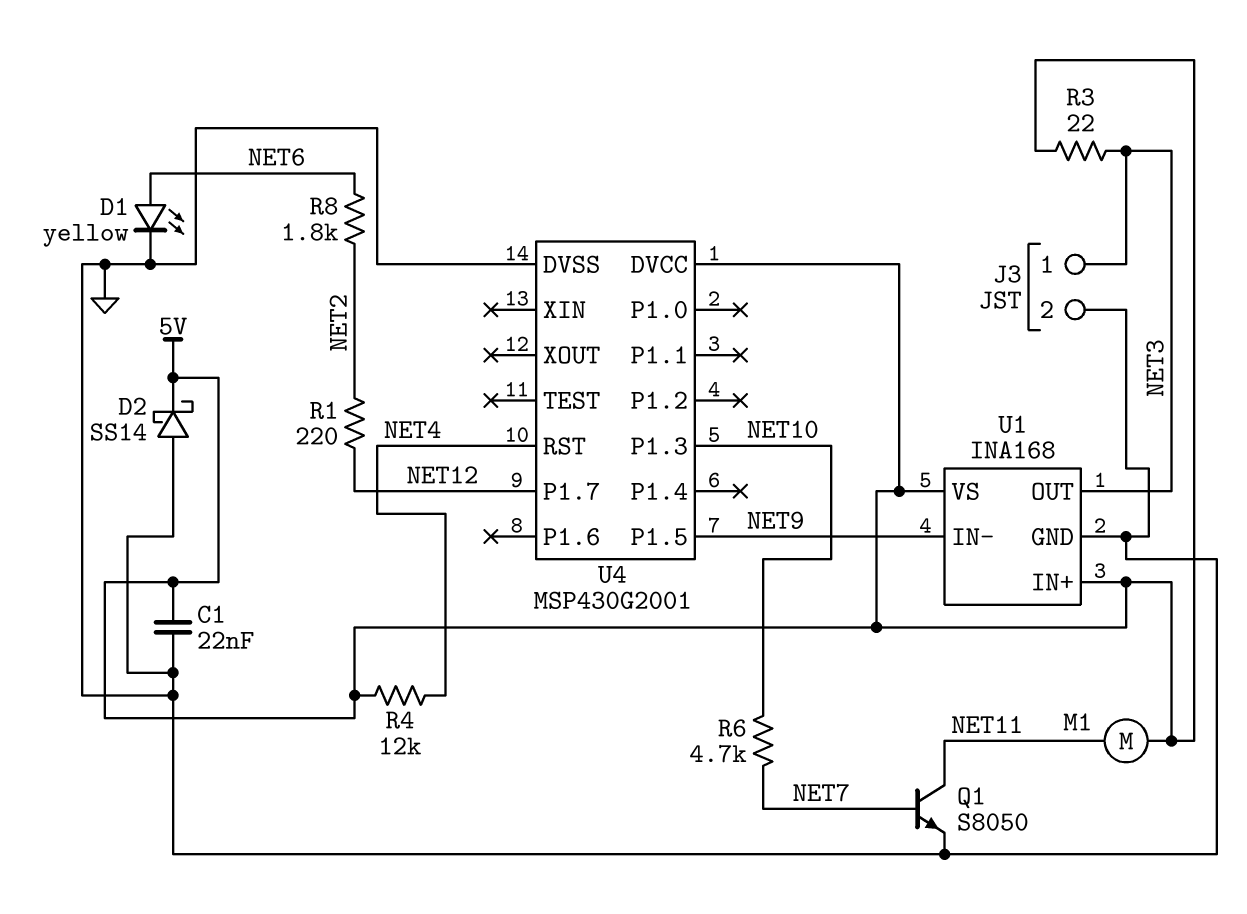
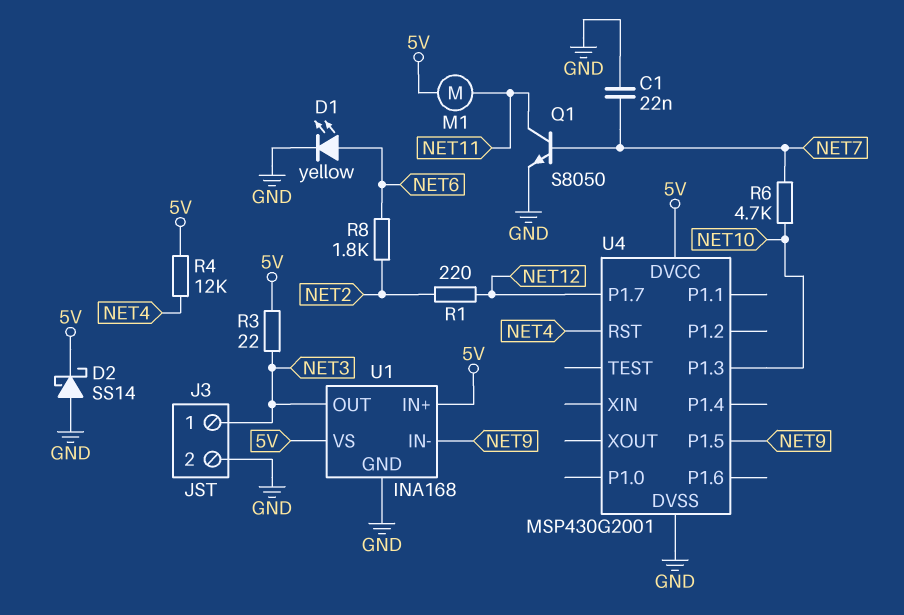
C1: 22nF (5V, GND) -> 22nF (GND, NET7)

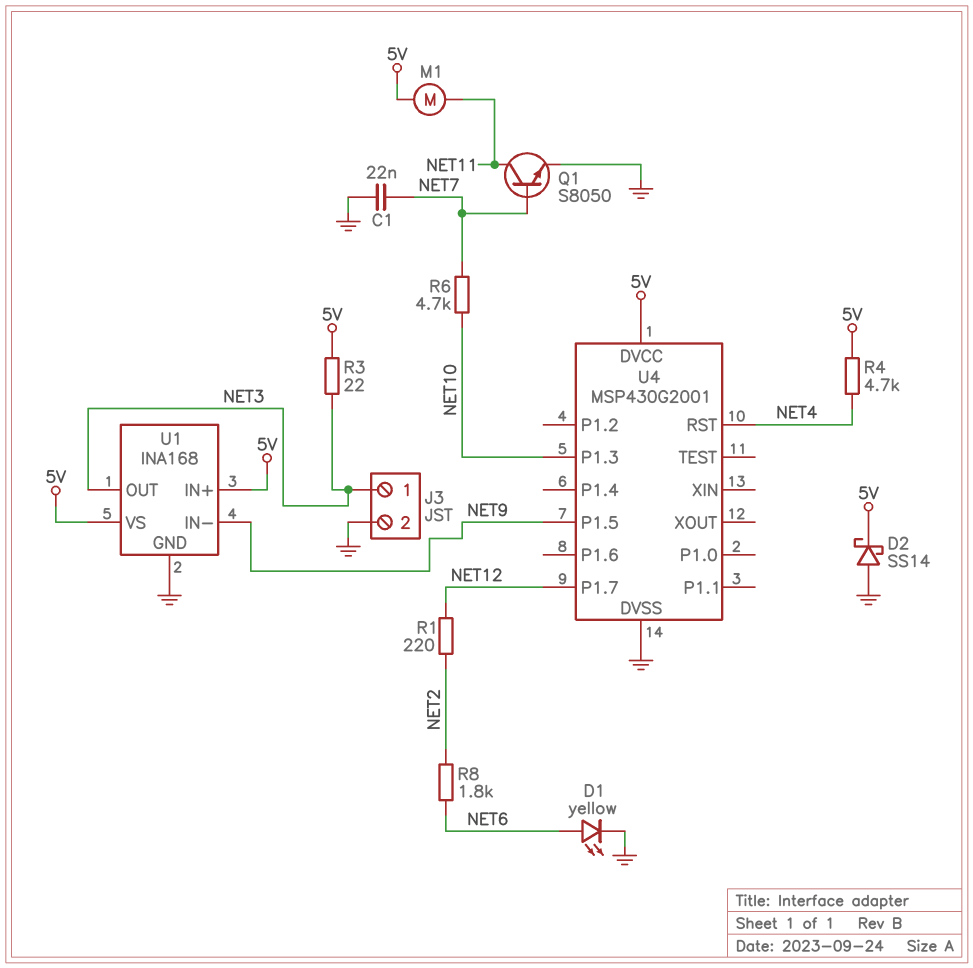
R4: 12k (5V, NET4) -> 4.7k (5V, NET4)

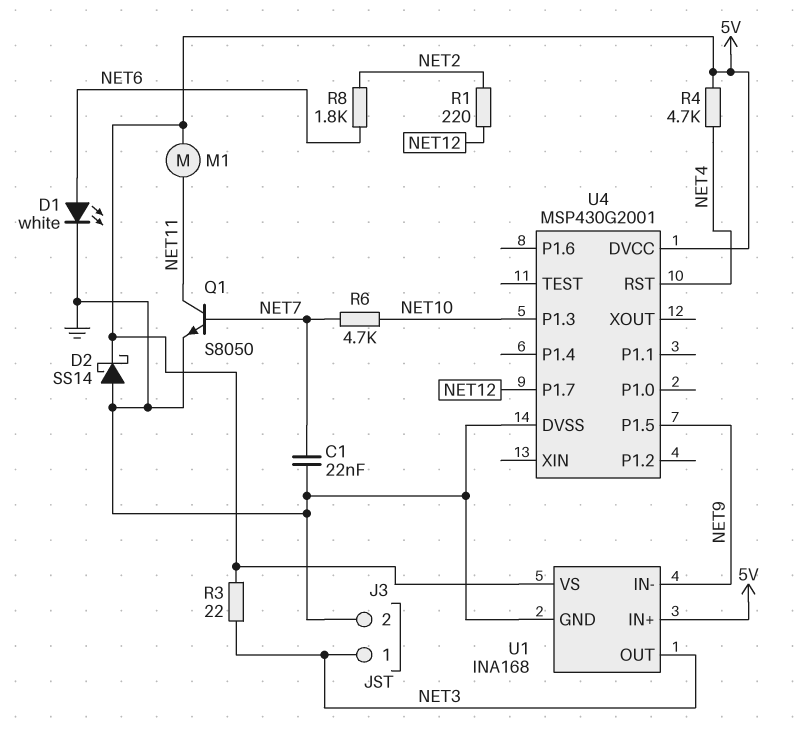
D1: LED yellow (A NET6, K GND) -> LED white (A NET6, K GND)

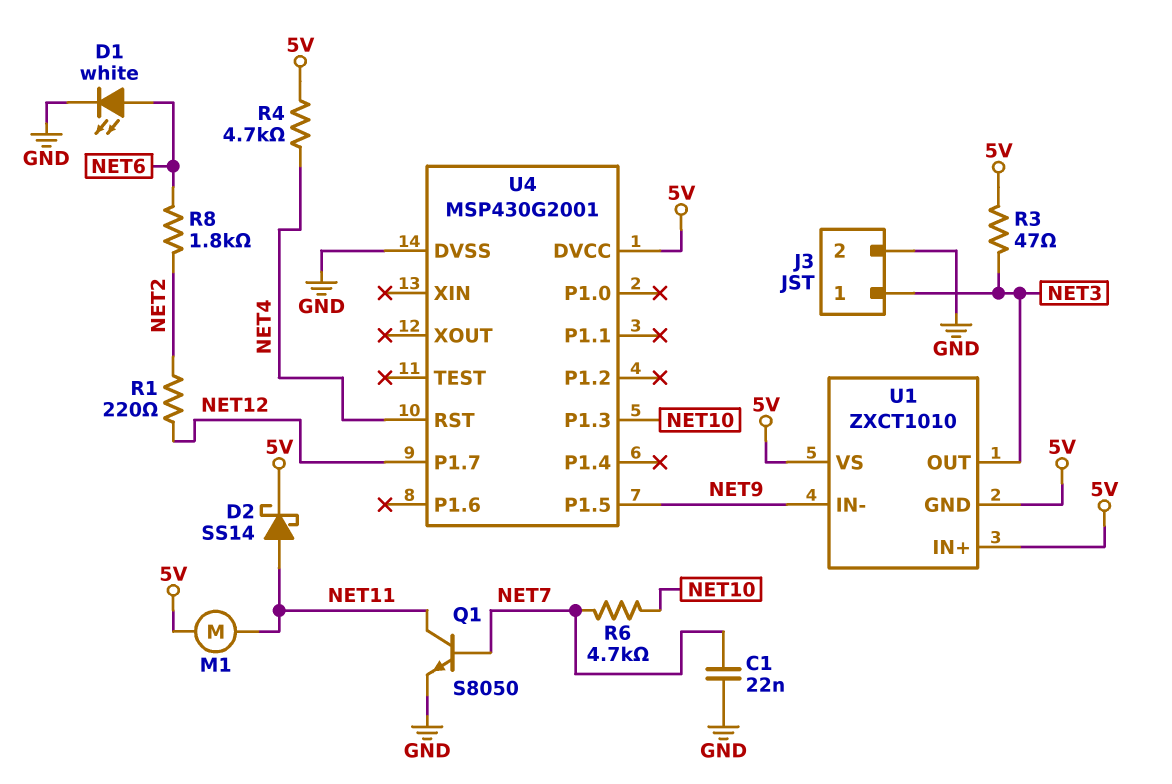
D2: schottky SS14 (A GND, K 5V) -> schottky SS14 (A NET11, K 5V)
R3: 22 (5V, NET3) -> 47 (5V, NET3)
U1: INA168 -> ZXCT1010
U1 pin GND: GND -> 5V

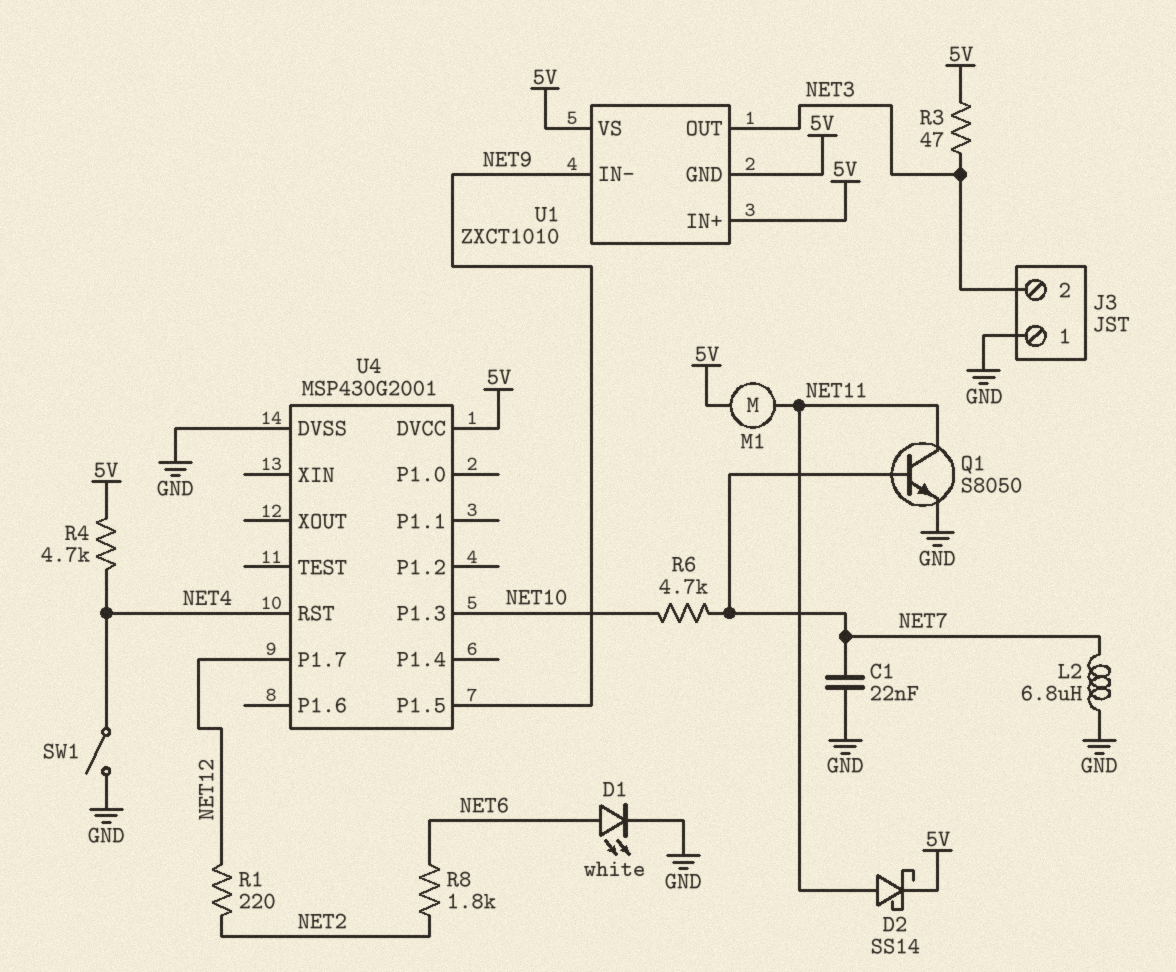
J3 pin 1: NET3 -> GND
J3 pin 2: GND -> NET3
L2: none -> 6.8uH (GND, NET7)
SW1: none -> switch (GND, NET4)

